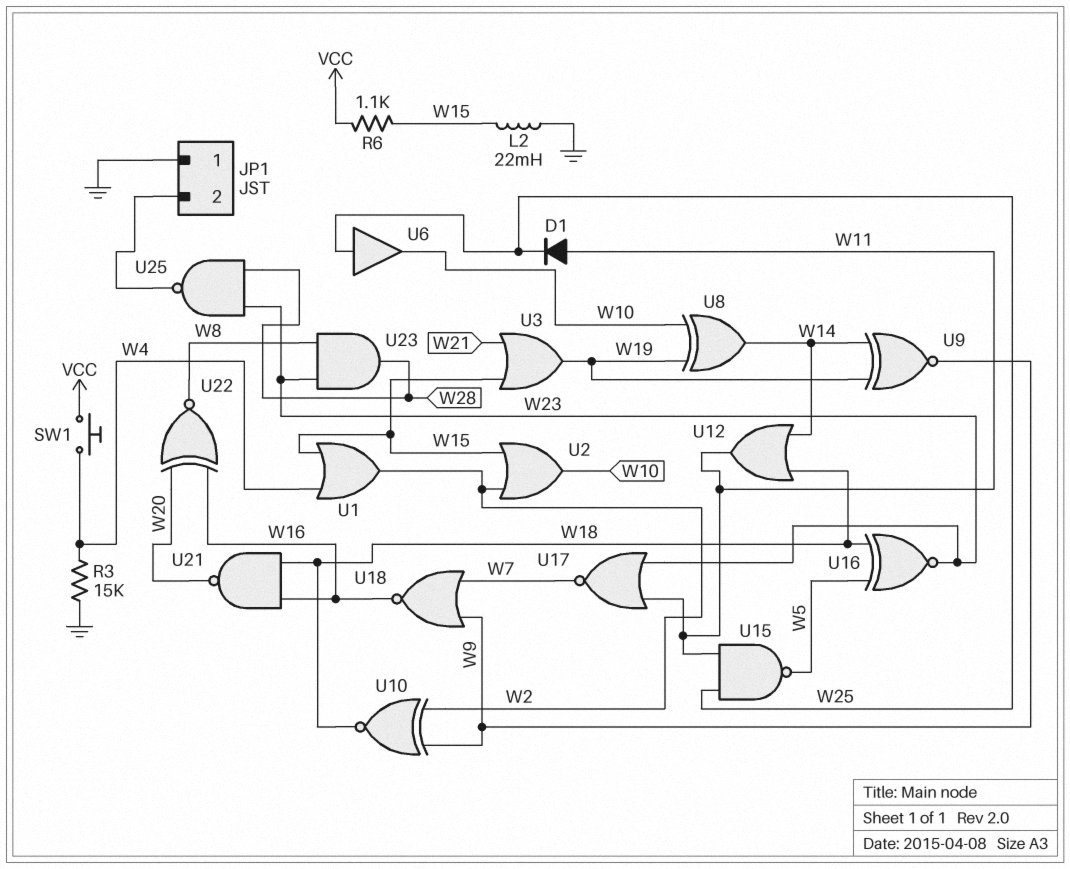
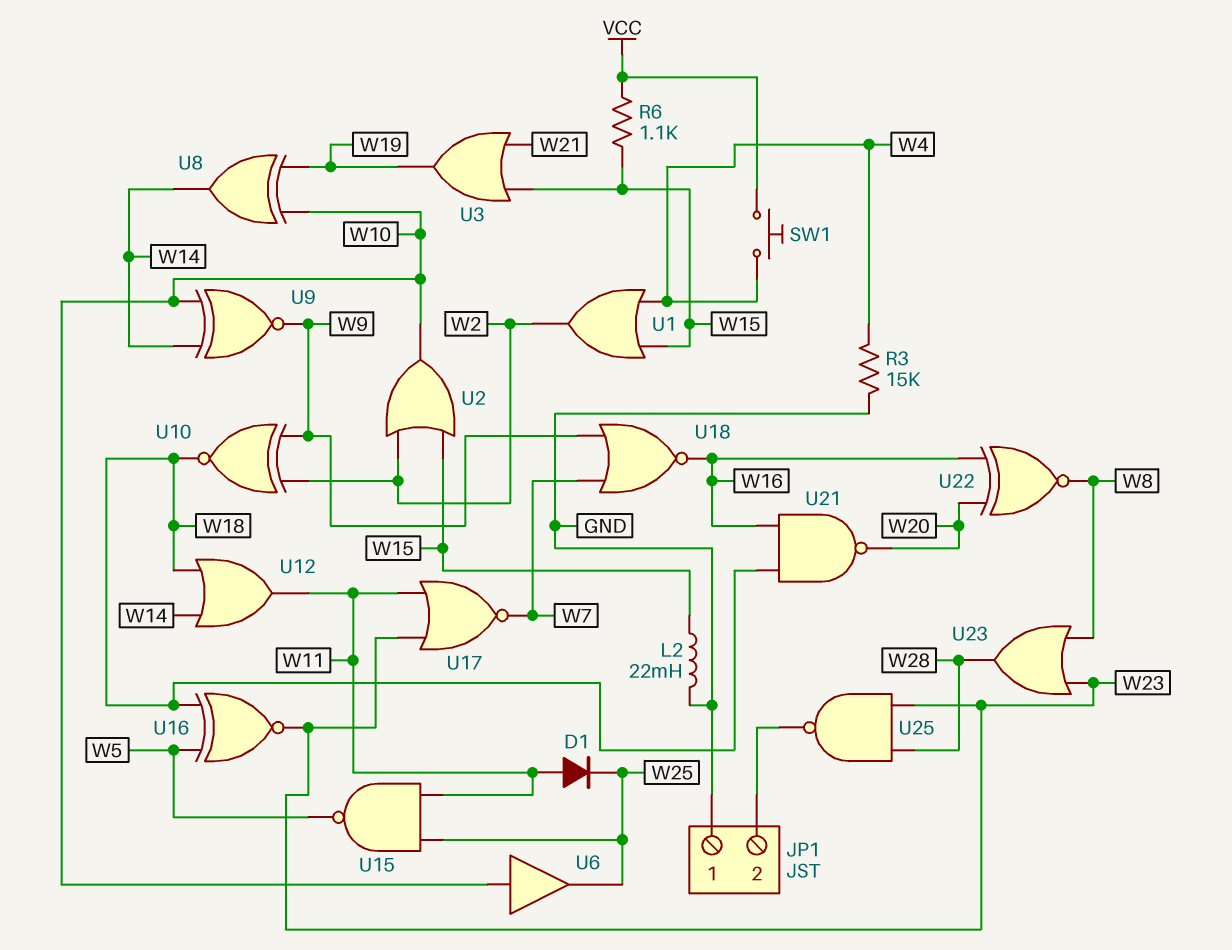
U6: buffer (in W25, out W10) -> buffer (in W10, out W25)
U9: XNOR (in W14, in W19, out W9) -> XNOR (in W10, in W14, out W9)
U23: AND (in W8, in W23, out W28) -> OR (in W8, in W23, out W28)

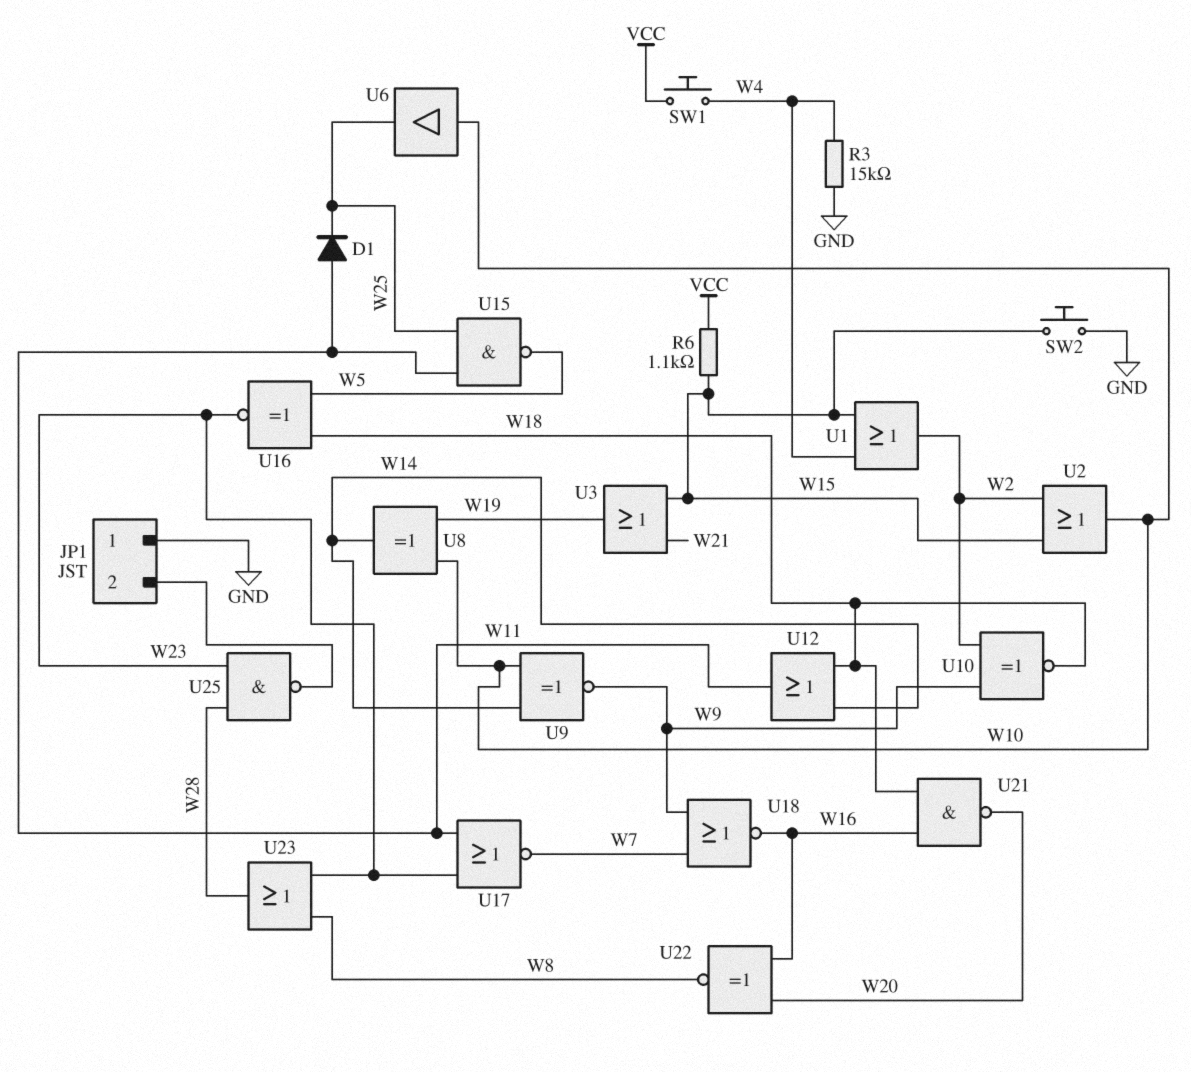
L2: 22mH (GND, W15) -> none
SW2: none -> button (GND, W15)

